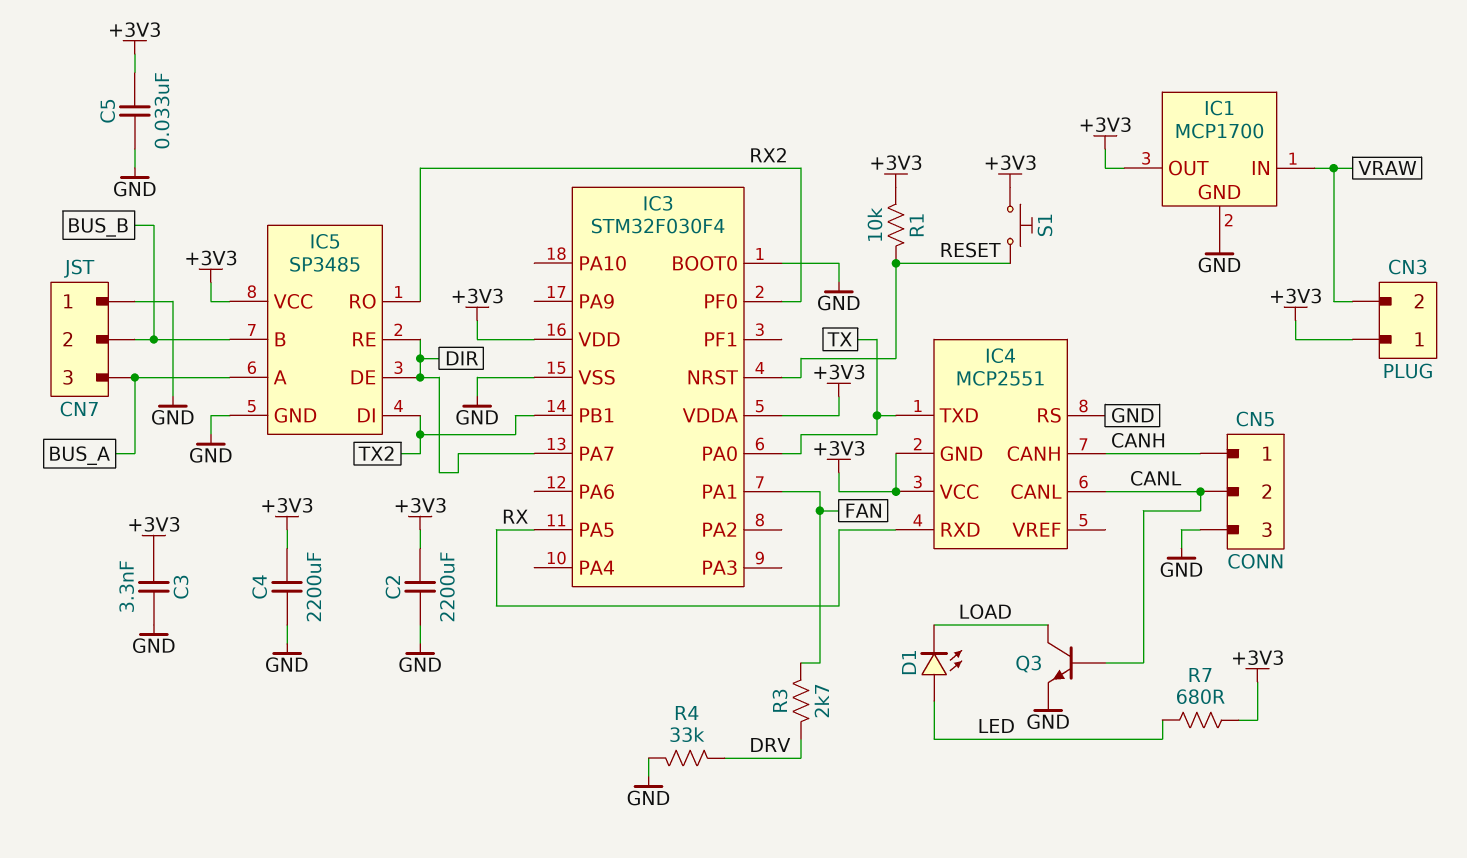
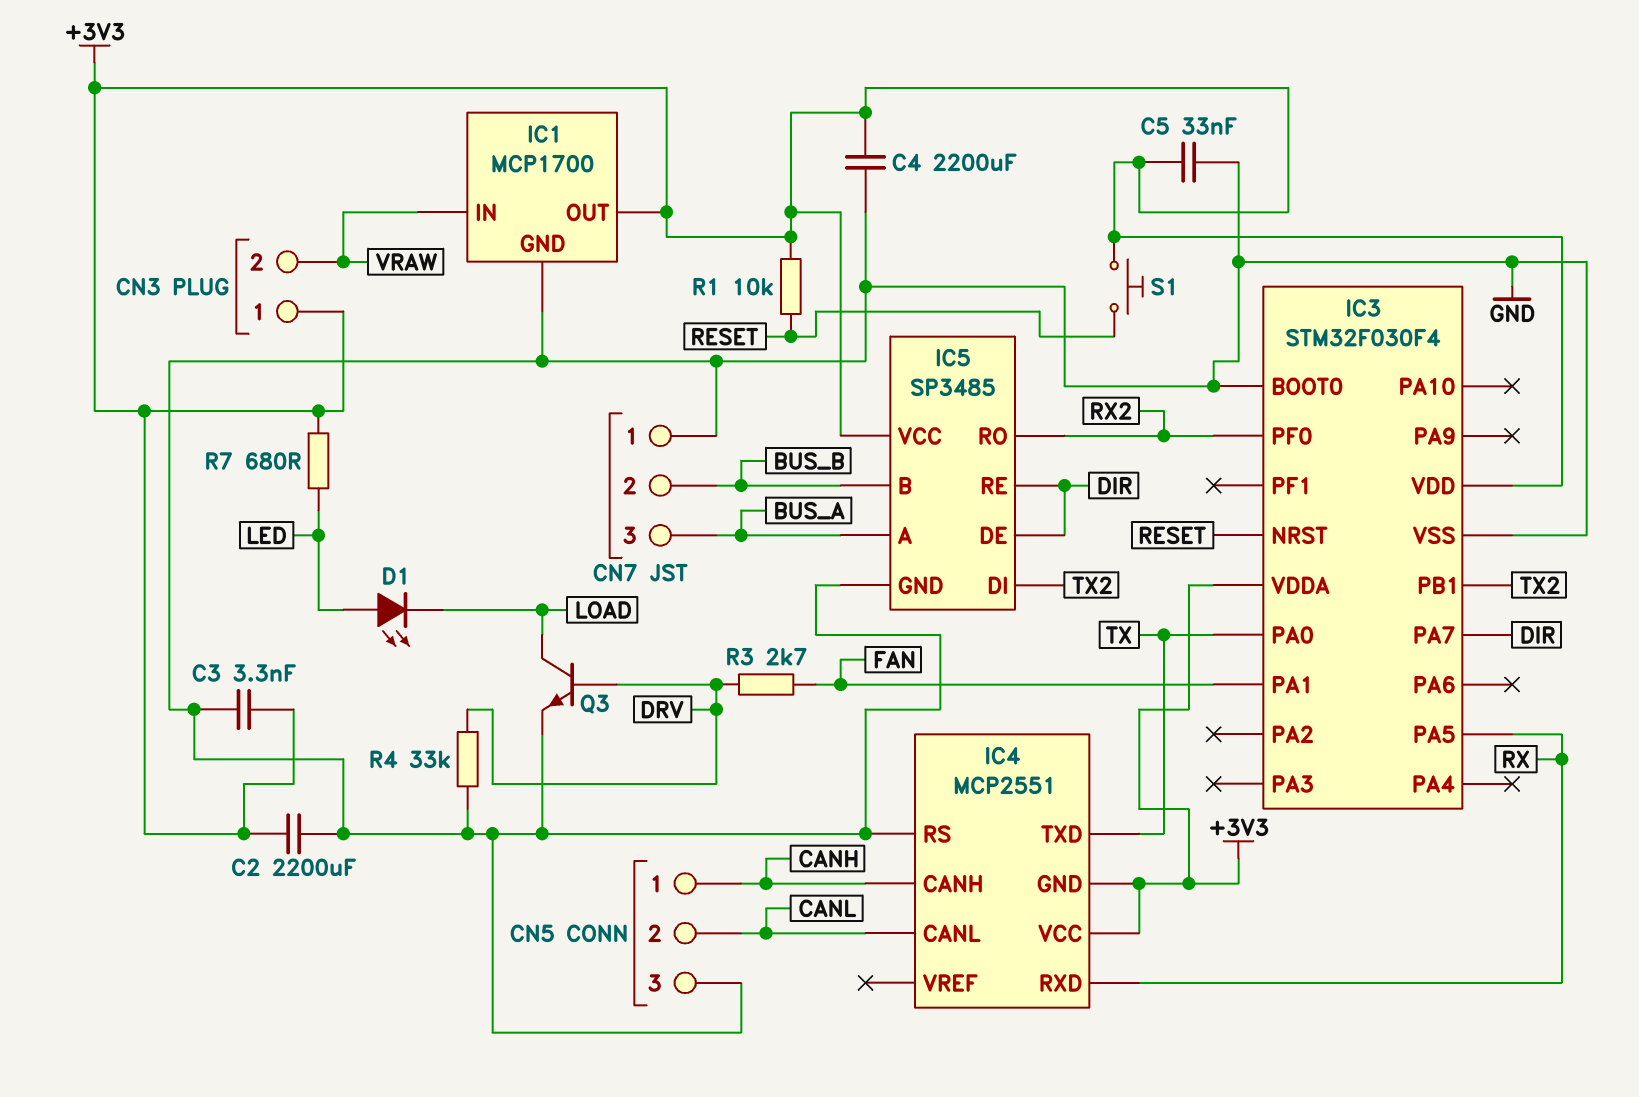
Q3: NPN (B CANL, C LOAD, E GND) -> NPN (B DRV, C LOAD, E GND)

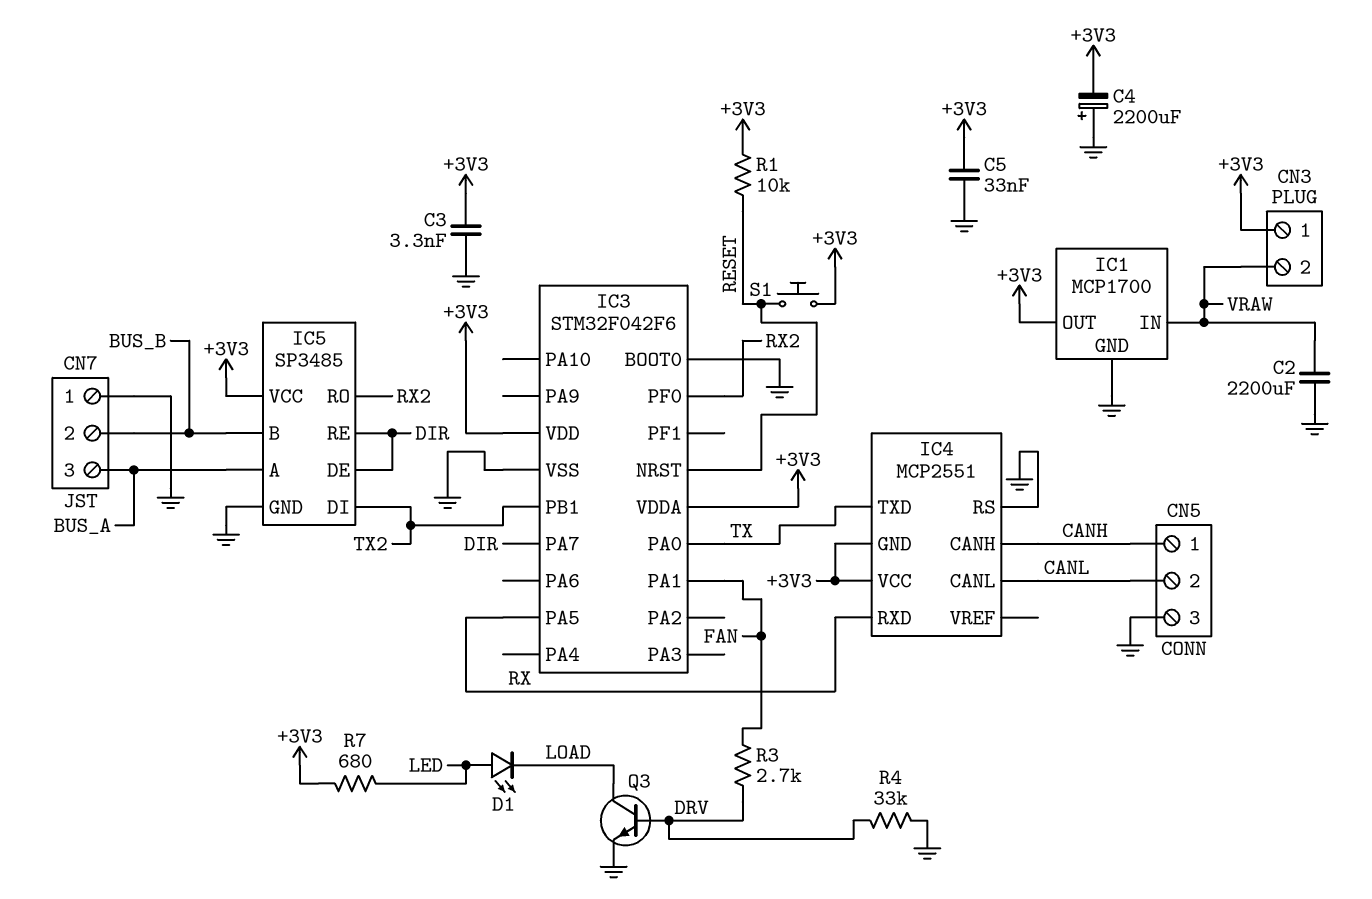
C2: 2200uF (+3V3, GND) -> 2200uF (GND, VRAW)
C4: 2200uF (+3V3, GND) -> 2200uF (plus GND, minus +3V3)
IC3: STM32F030F4 -> STM32F042F6

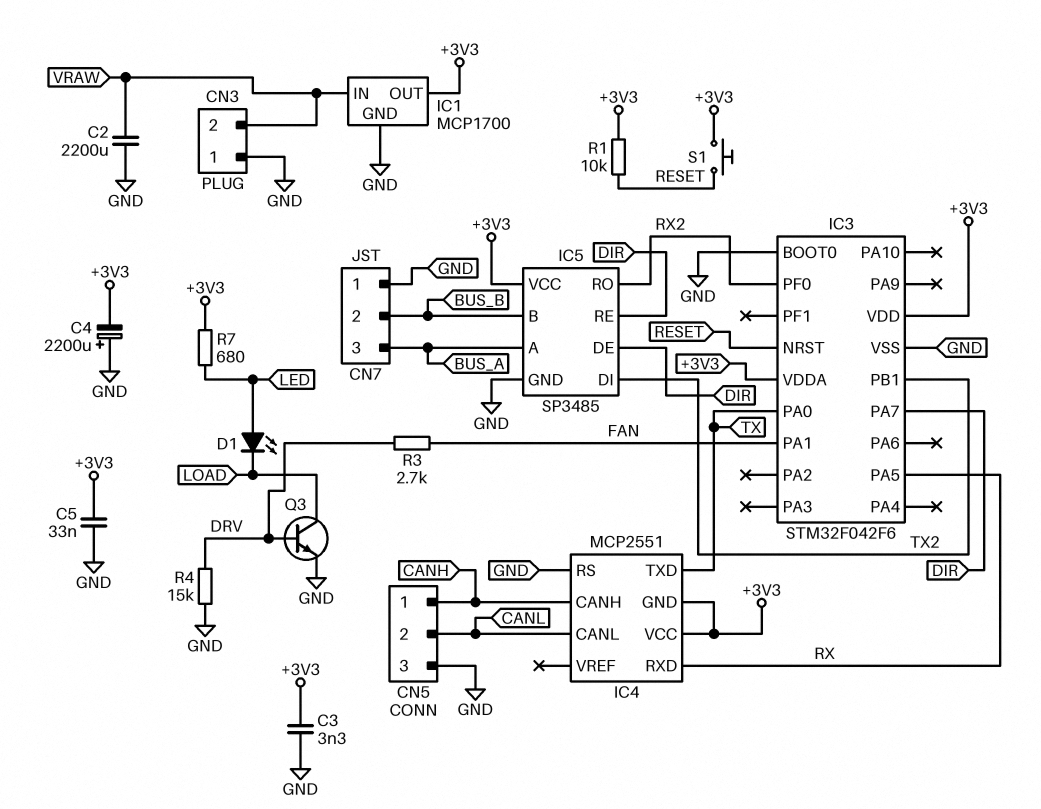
CN3 pin 1: +3V3 -> GND
R4: 33k (DRV, GND) -> 15k (DRV, GND)

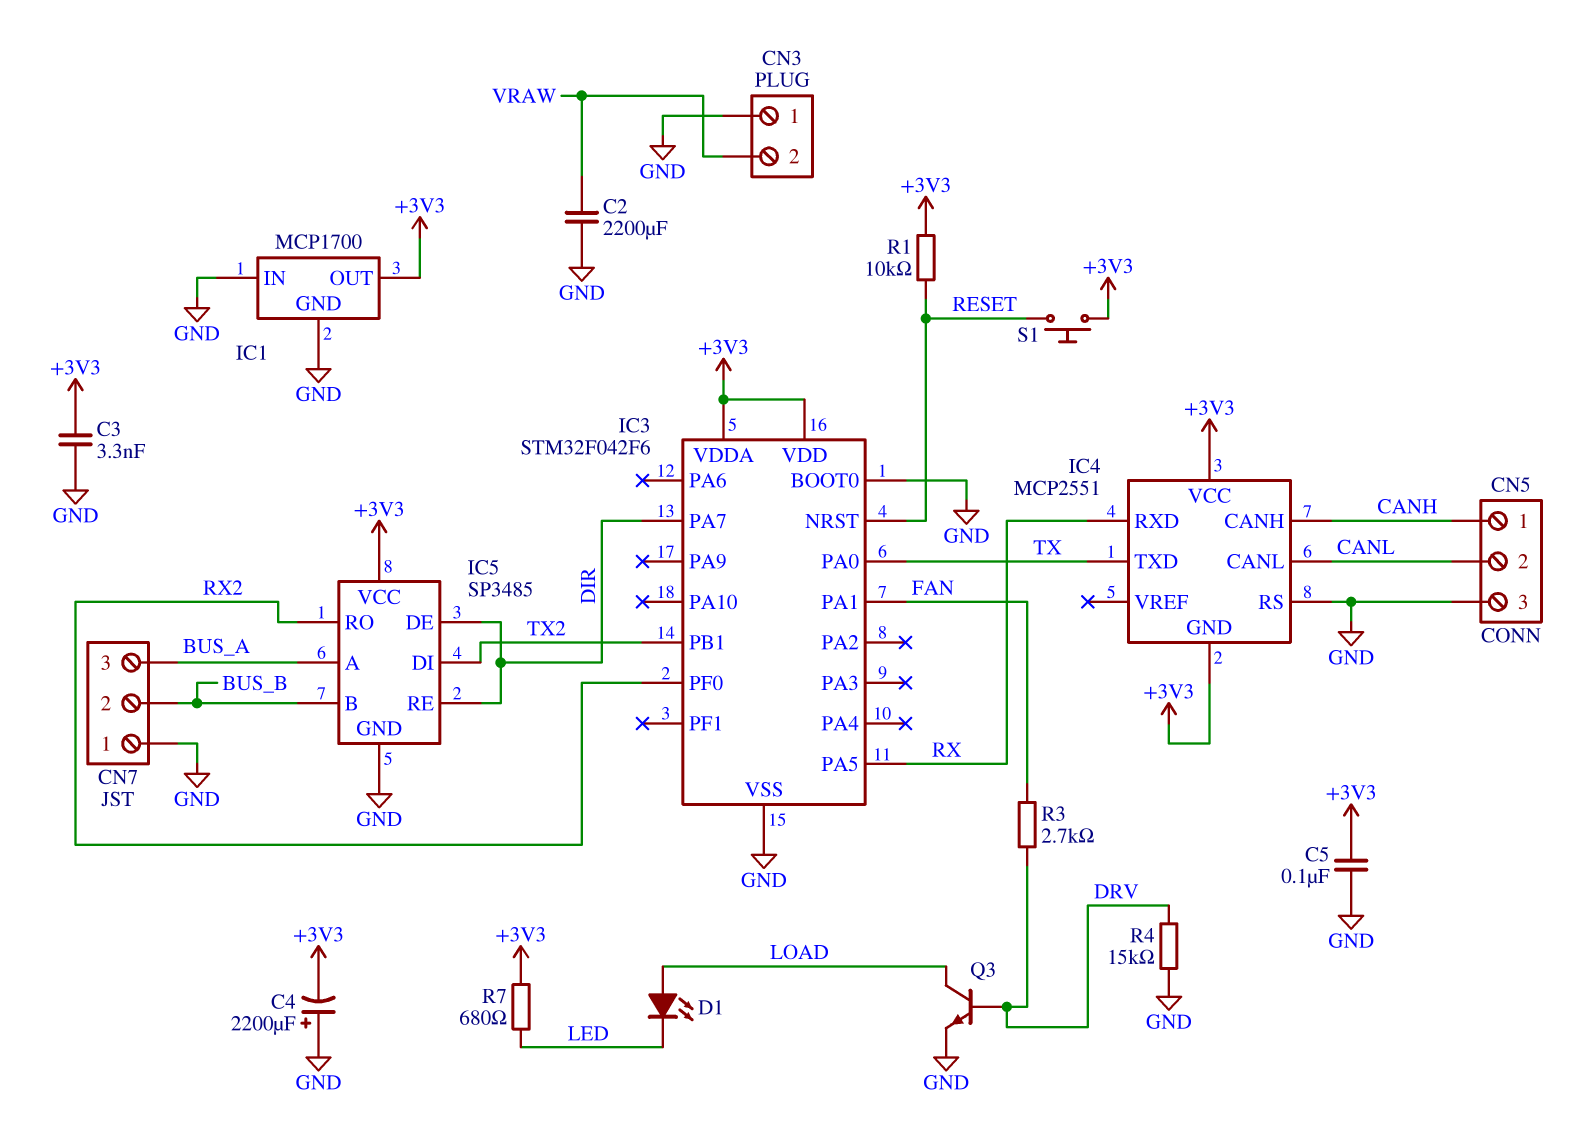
C5: 33nF (+3V3, GND) -> 100nF (+3V3, GND)
D1: LED (A LED, K LOAD) -> LED (A LOAD, K LED)
IC1 pin IN: VRAW -> GND

